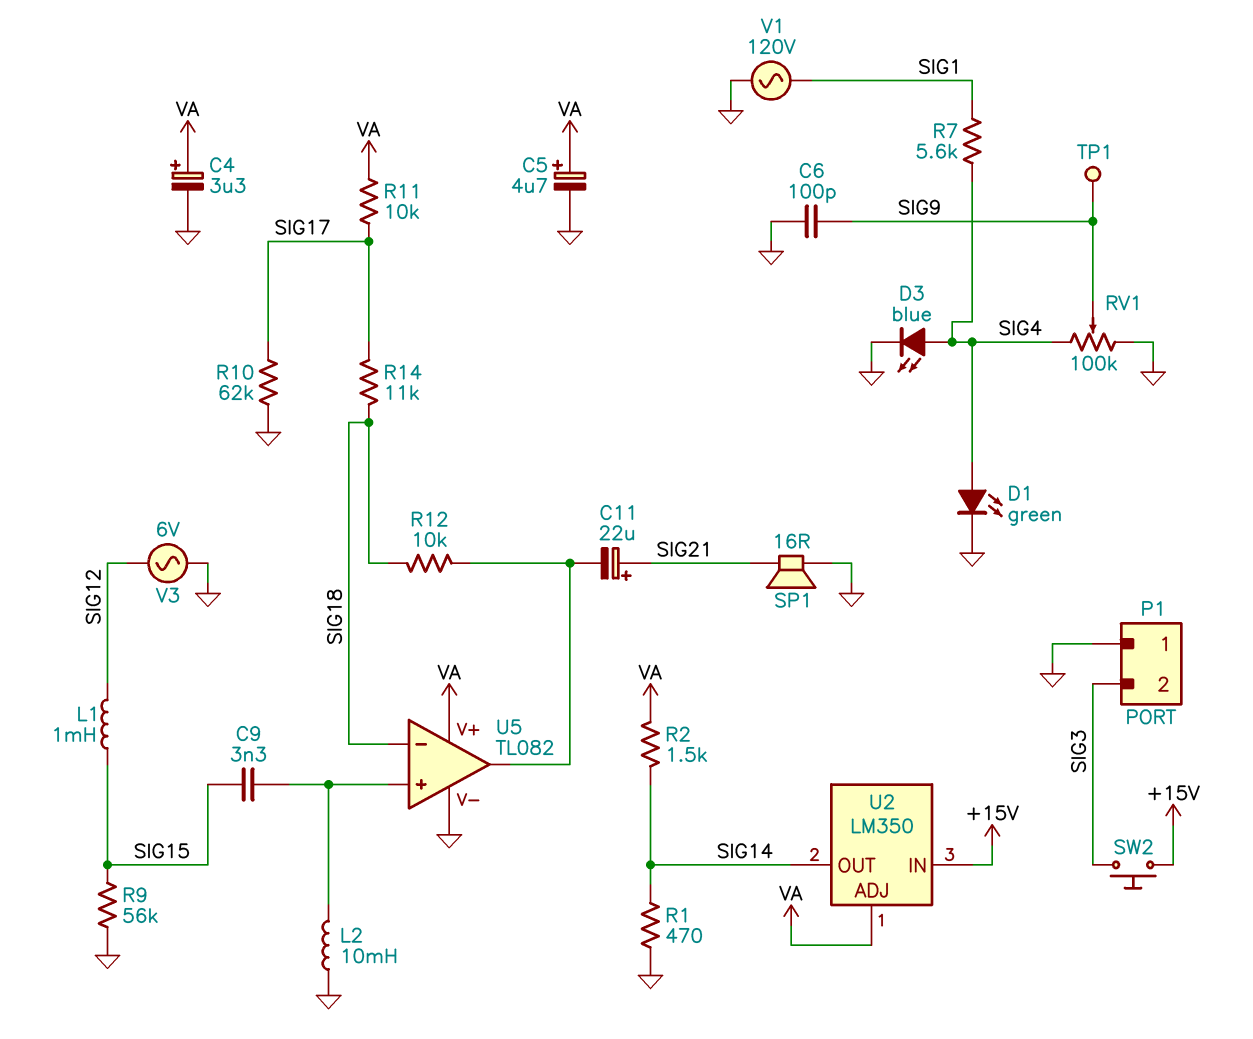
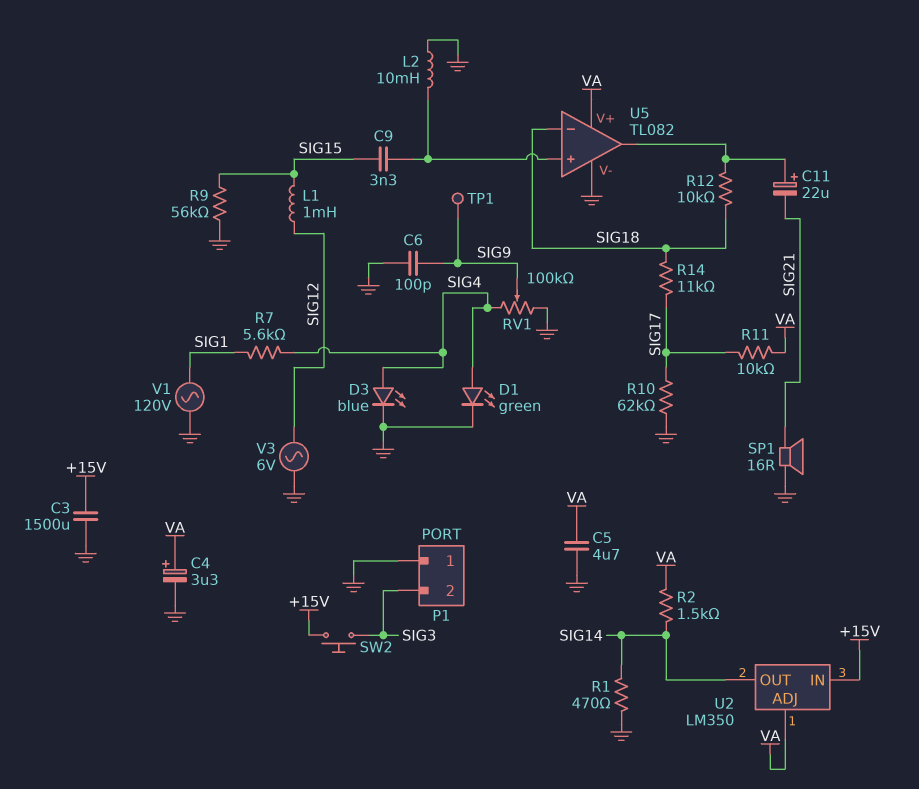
C3: none -> 1500uF (+15V, GND)
C5: 4.7uF (plus VA, minus GND) -> 4.7uF (GND, VA)
C11: 22uF (plus SIG21, minus U5/out) -> 22uF (plus U5/out, minus SIG21)

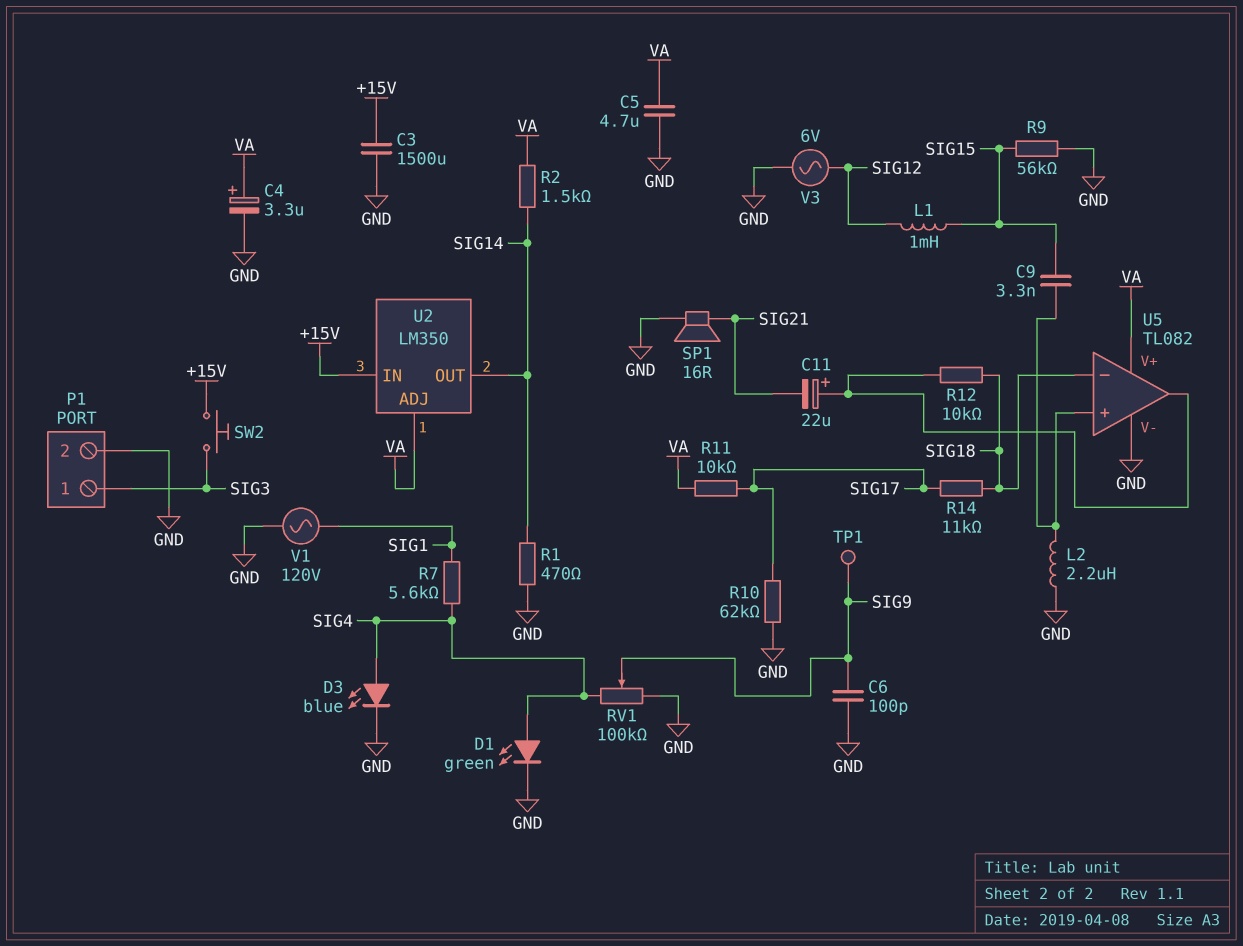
L2: 10mH (GND, U5/in+) -> 2.2uH (GND, U5/in+)
P1 pin 1: GND -> SIG3
P1 pin 2: SIG3 -> GND

